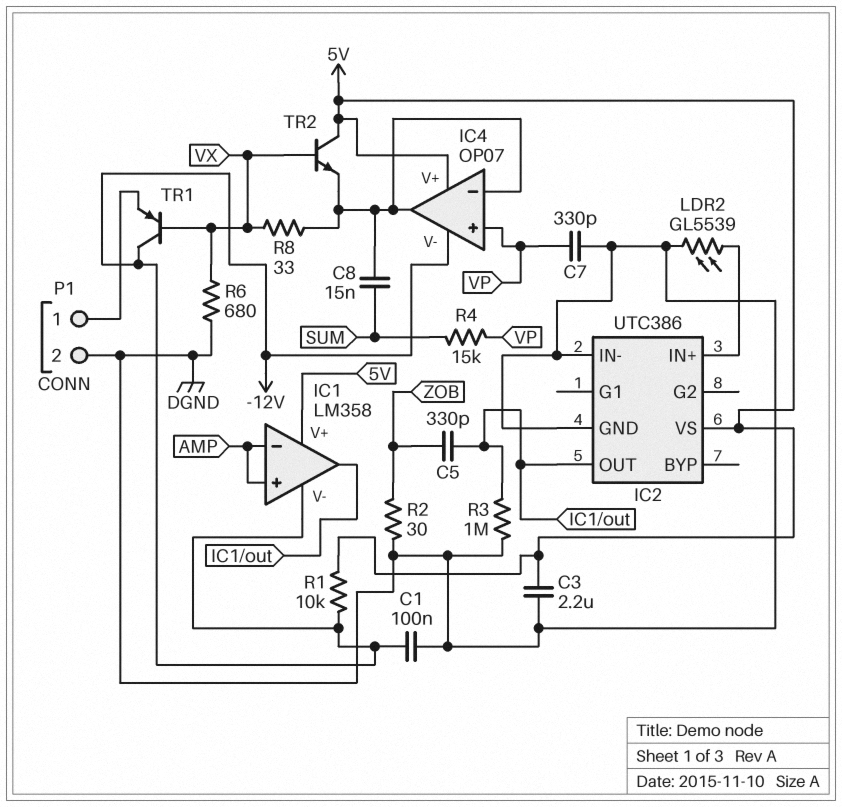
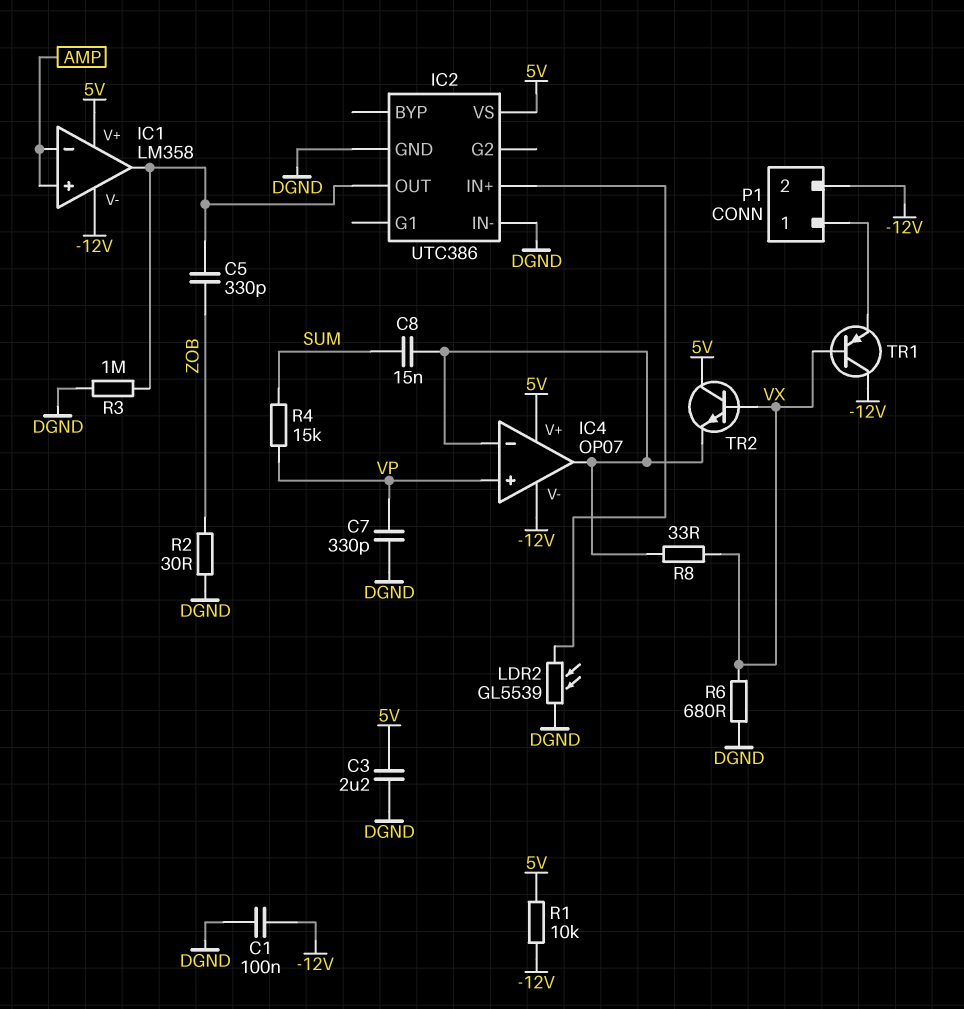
P1 pin 2: DGND -> -12V

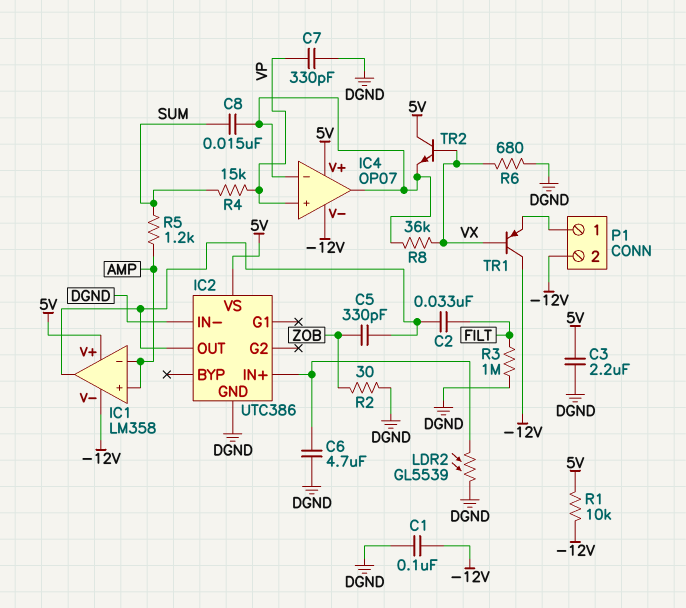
C2: none -> 33nF (FILT, IC1/out)
C6: none -> 4.7uF (DGND, IC2/IN+)
R3: 1M (DGND, IC1/out) -> 1M (DGND, FILT)
R5: none -> 1.2k (AMP, SUM)
R8: 33 (IC4/in-, VX) -> 36k (IC4/in-, VX)

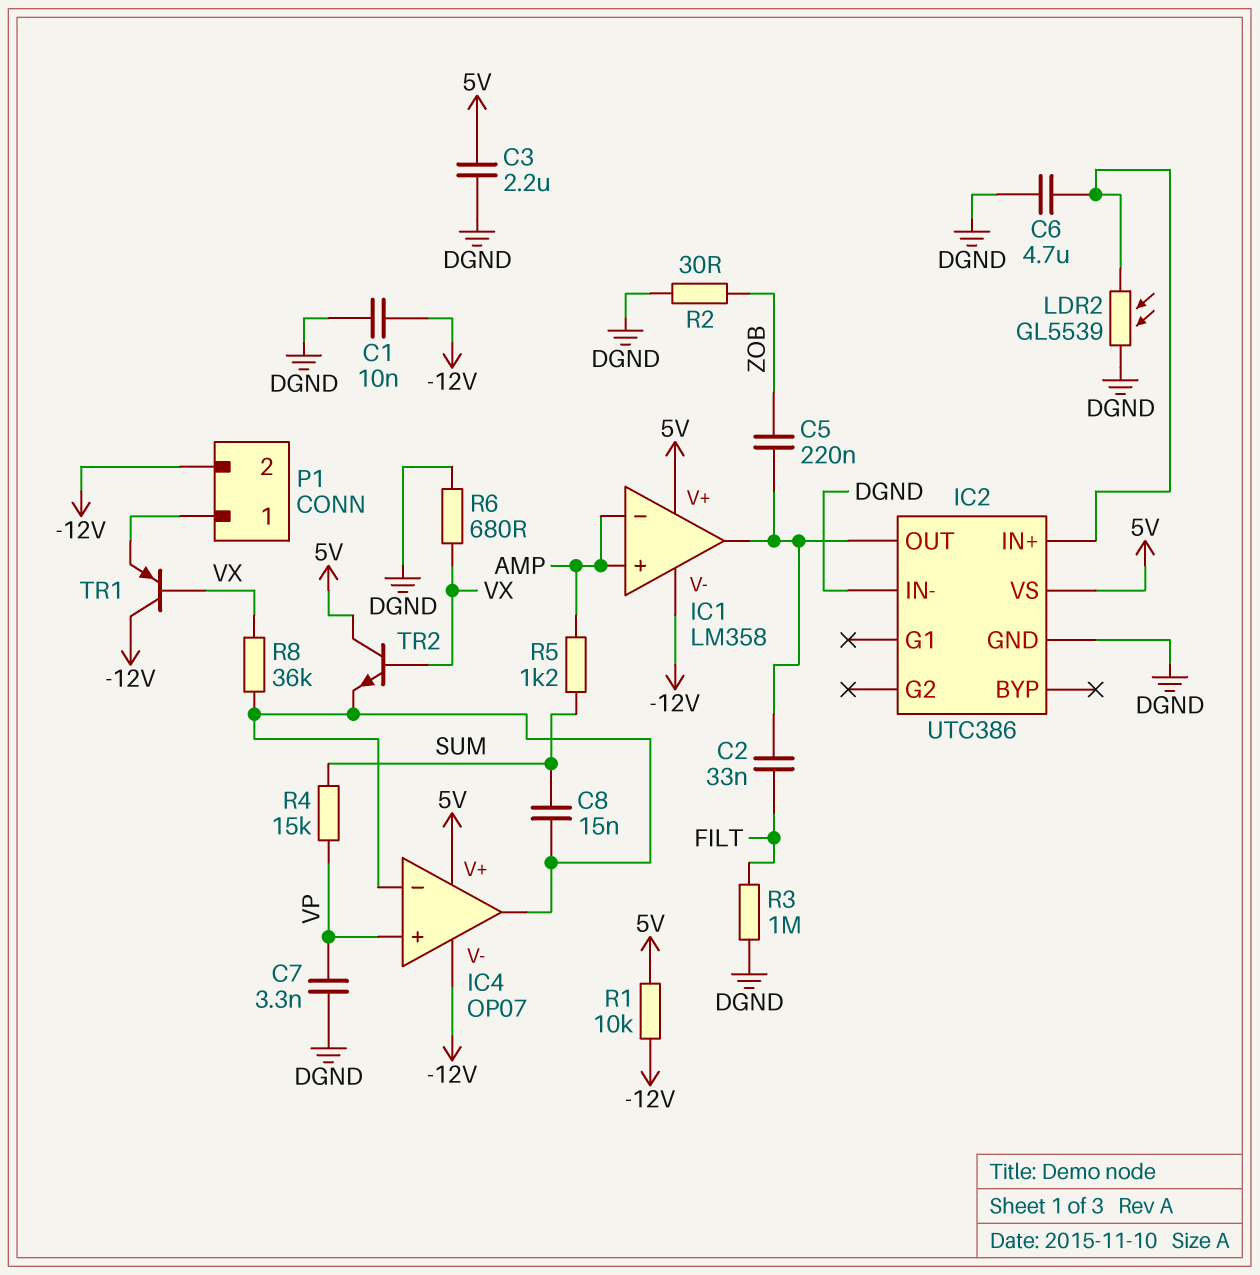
C1: 100nF (-12V, DGND) -> 10nF (-12V, DGND)
C5: 330pF (IC1/out, ZOB) -> 220nF (IC1/out, ZOB)
C7: 330pF (DGND, VP) -> 3.3nF (DGND, VP)

